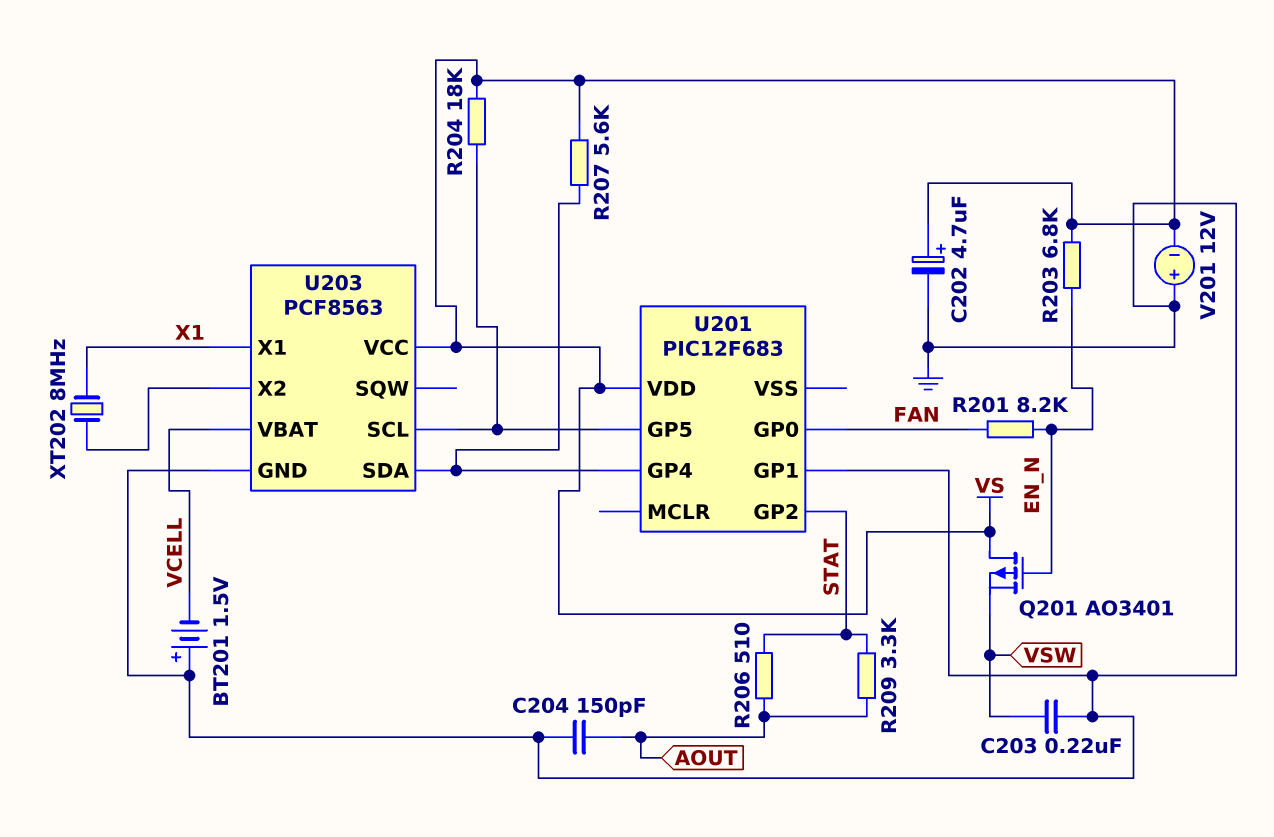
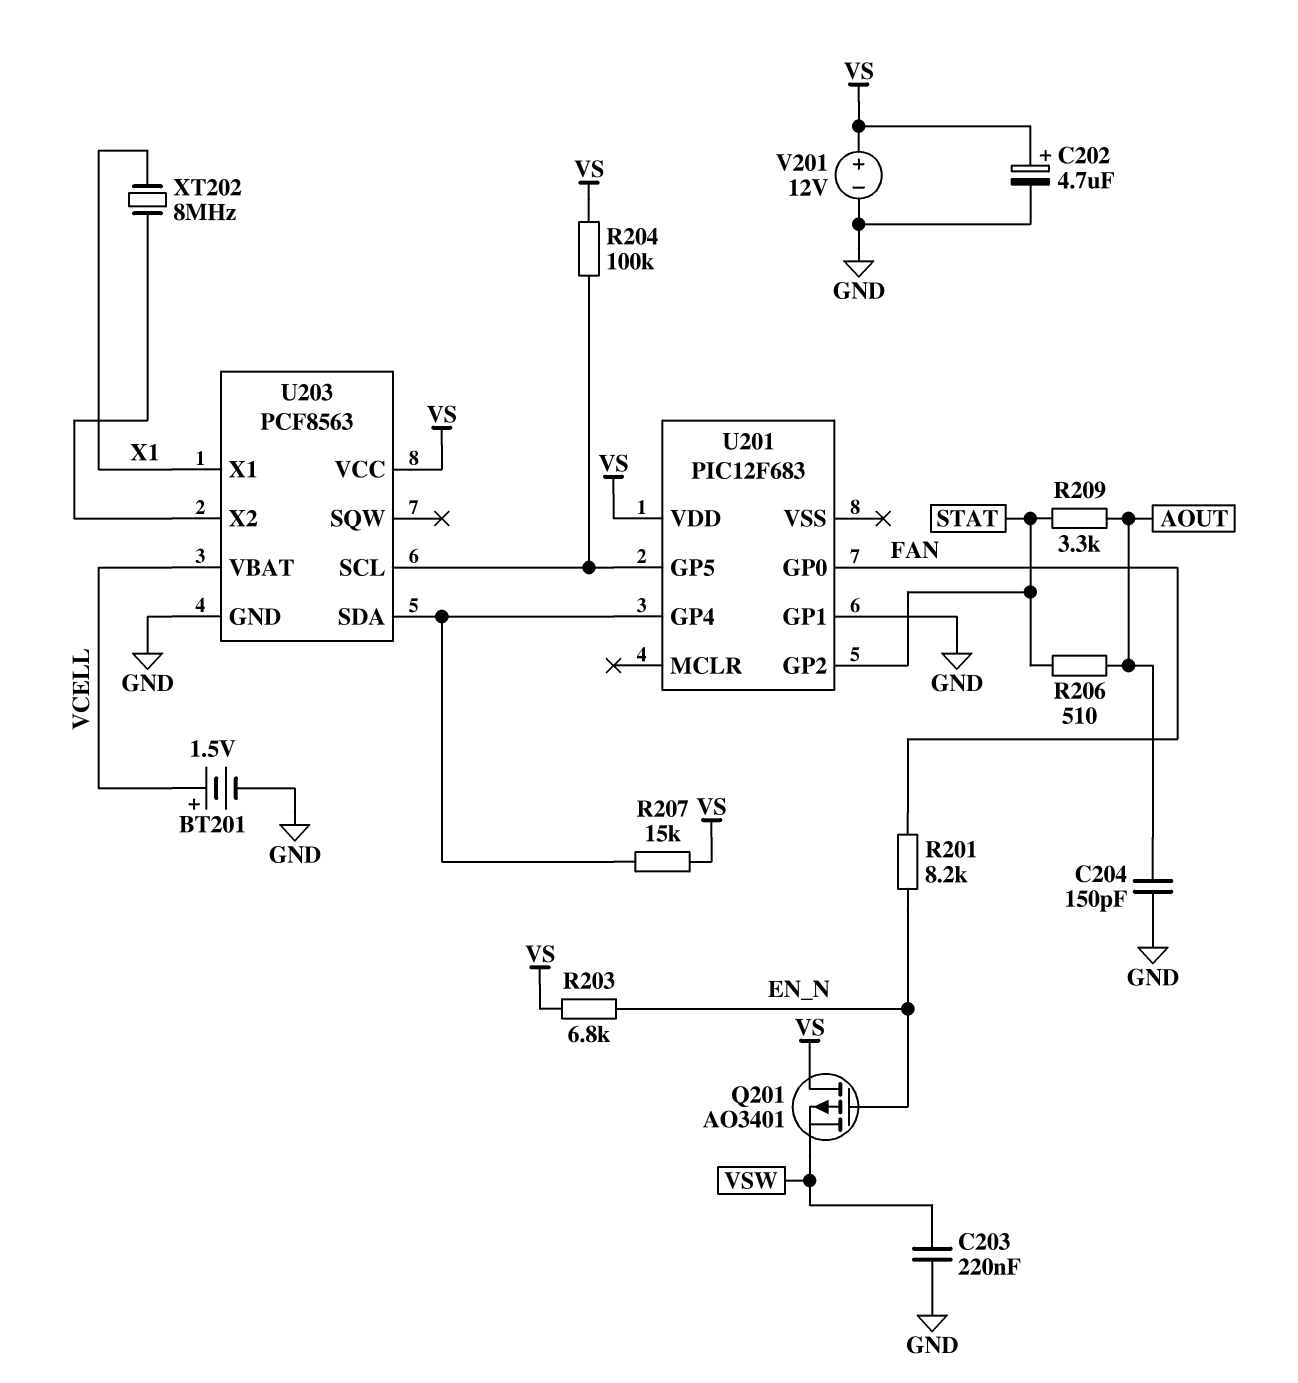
BT201: 1.5V (plus GND, minus VCELL) -> 1.5V (plus VCELL, minus GND)
R204: 18k (U201/GP5, VS) -> 100k (U201/GP5, VS)
R207: 5.6k (U201/GP4, VS) -> 15k (U201/GP4, VS)
V201: 12V (plus GND, minus VS) -> 12V (plus VS, minus GND)

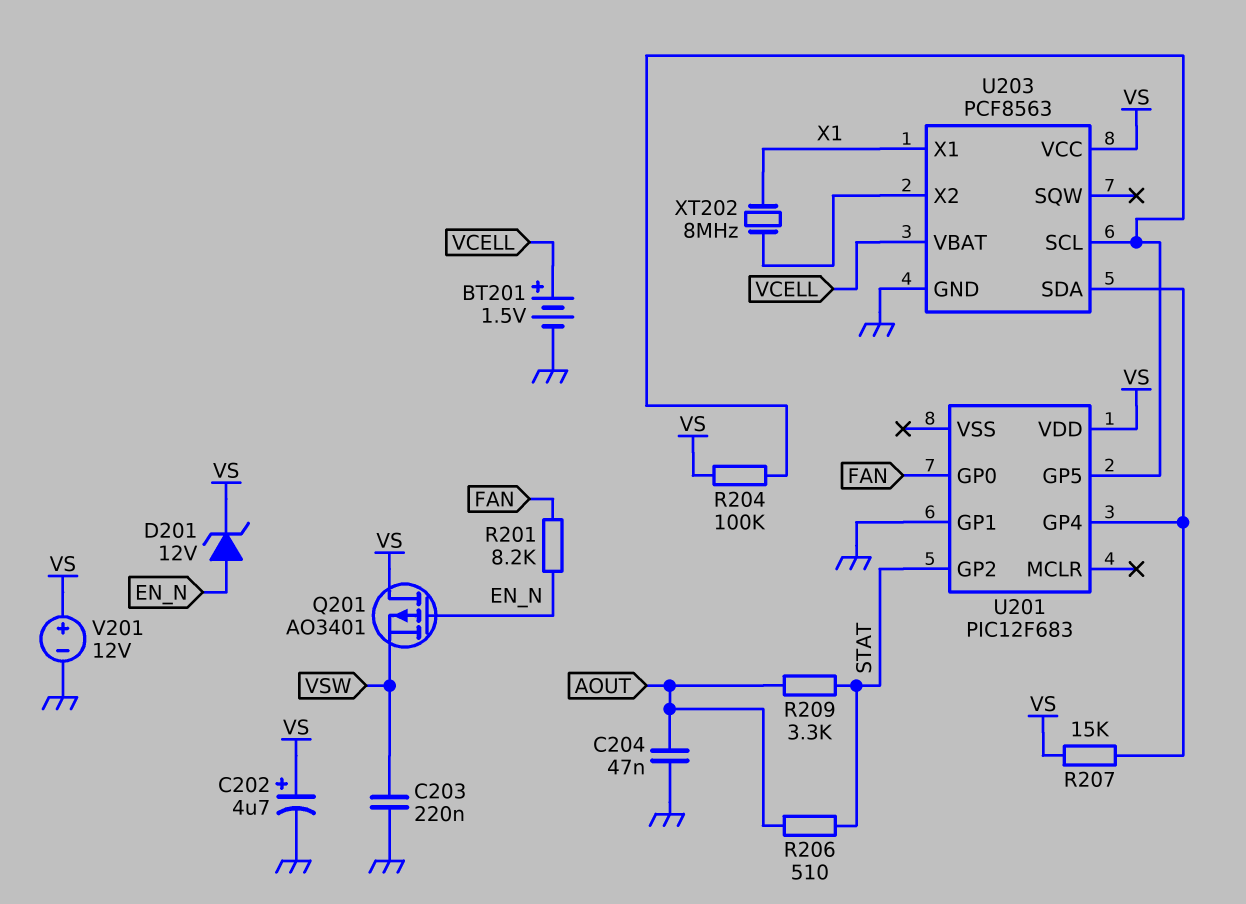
C204: 150pF (AOUT, GND) -> 47nF (AOUT, GND)
D201: none -> zener 12V (A EN_N, K VS)
R203: 6.8k (EN_N, VS) -> none

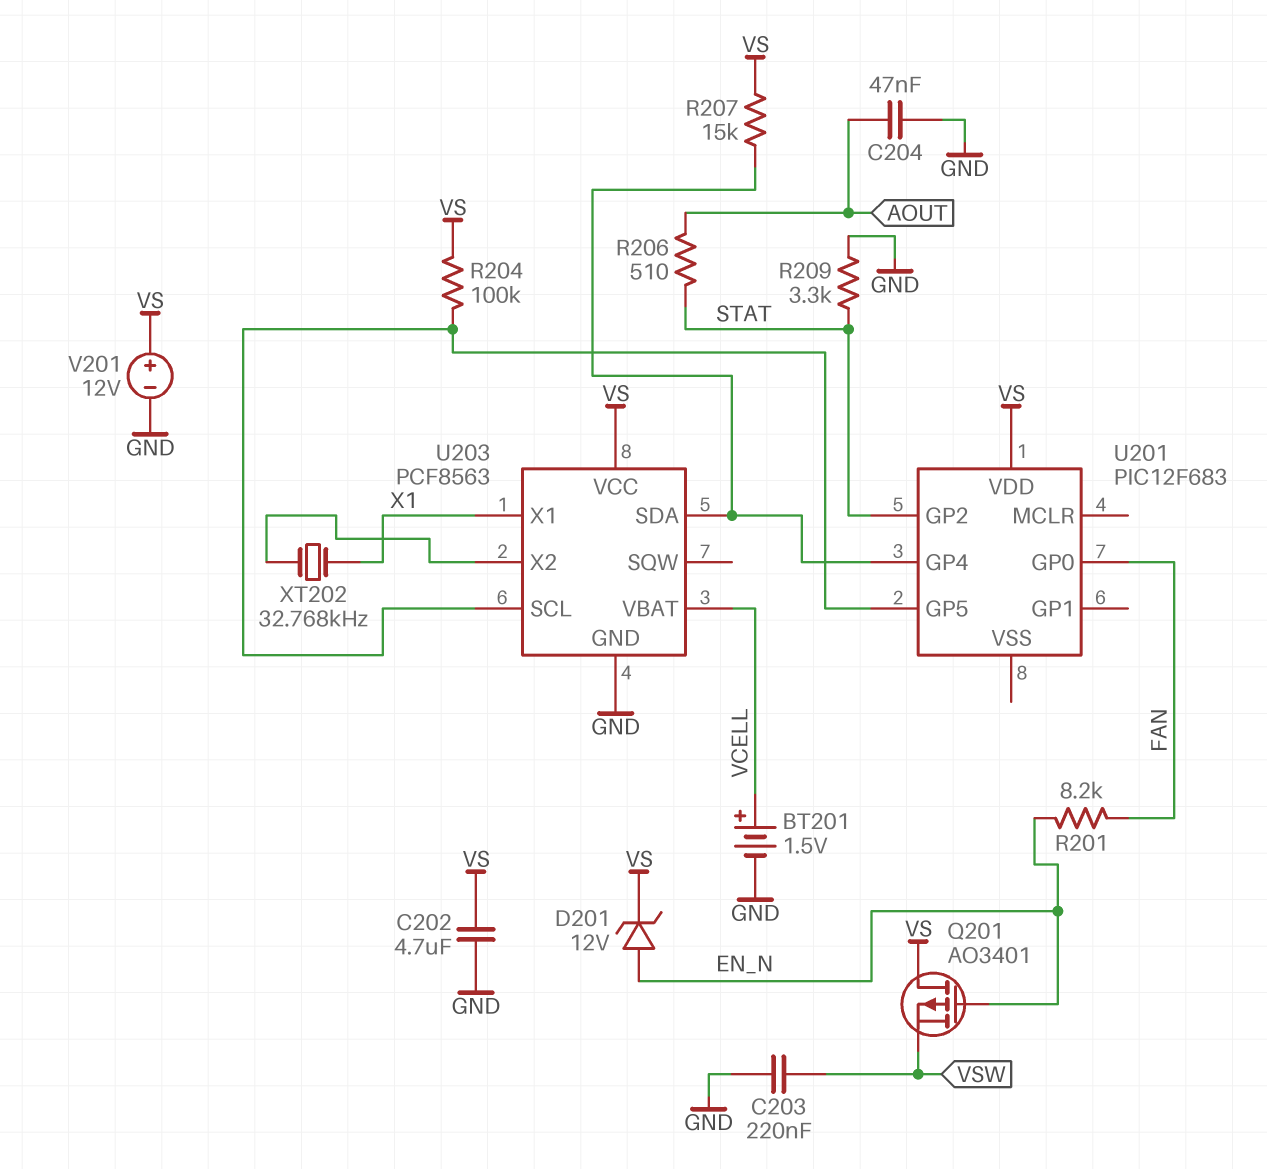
C202: 4.7uF (plus VS, minus GND) -> 4.7uF (GND, VS)
R209: 3.3k (AOUT, STAT) -> 3.3k (GND, STAT)
U201 pin GP1: GND -> none
XT202: 8MHz (U203/X2, X1) -> 32.768kHz (U203/X2, X1)

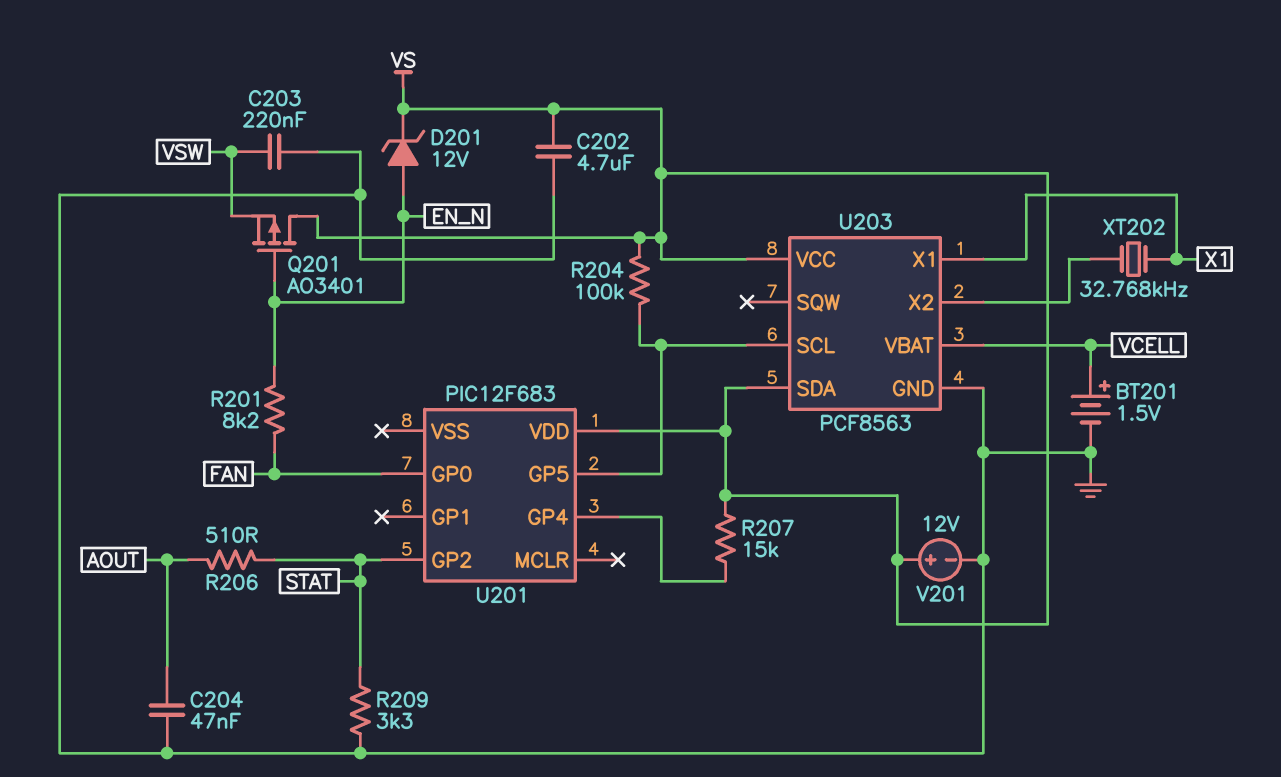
U203 pin SDA: U201/GP4 -> VS

